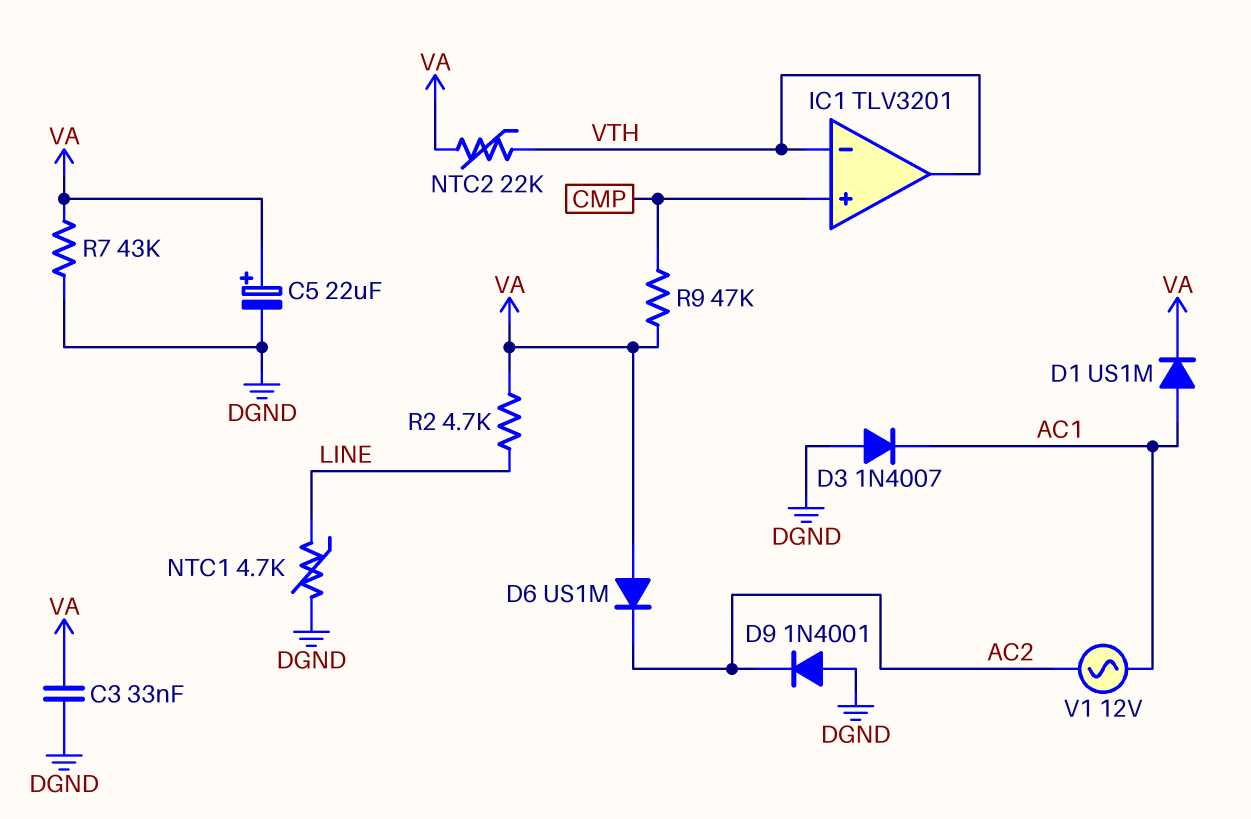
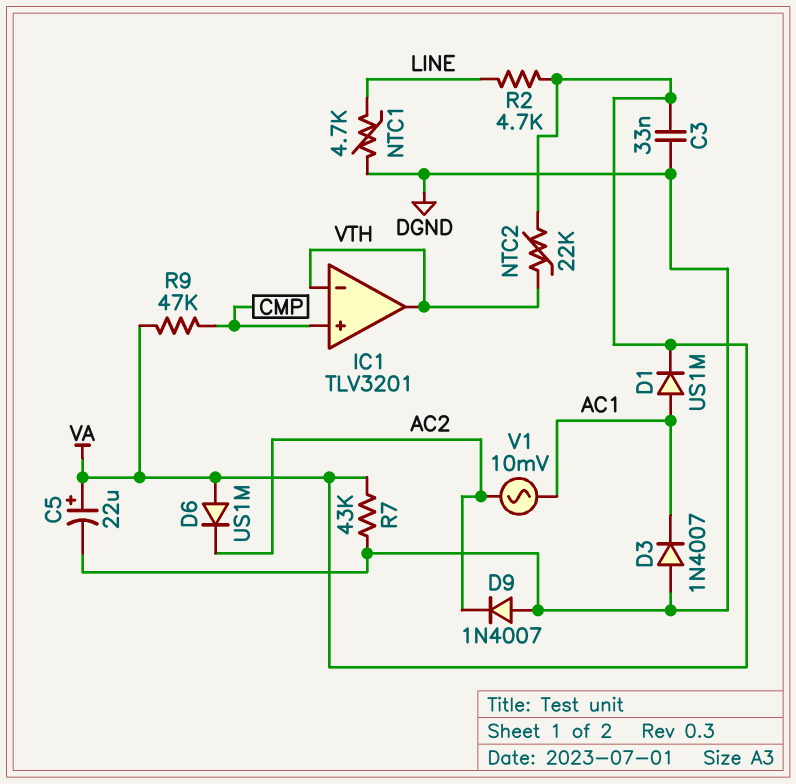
D9: diode 1N4001 (A DGND, K AC2) -> diode 1N4007 (A DGND, K AC2)
V1: AC 12V (AC1, AC2) -> AC 10mV (AC1, AC2)

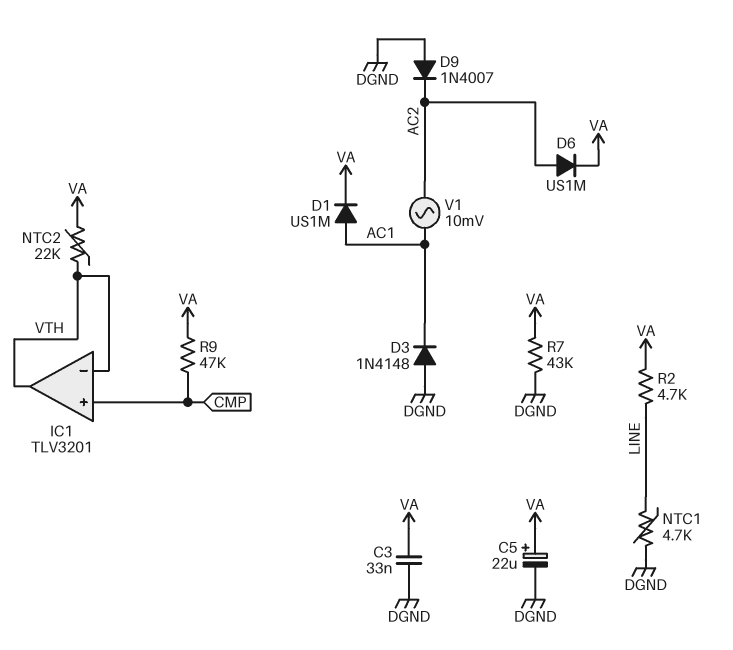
D3: diode 1N4007 (A DGND, K AC1) -> diode 1N4148 (A DGND, K AC1)
D6: diode US1M (A VA, K AC2) -> diode US1M (A AC2, K VA)

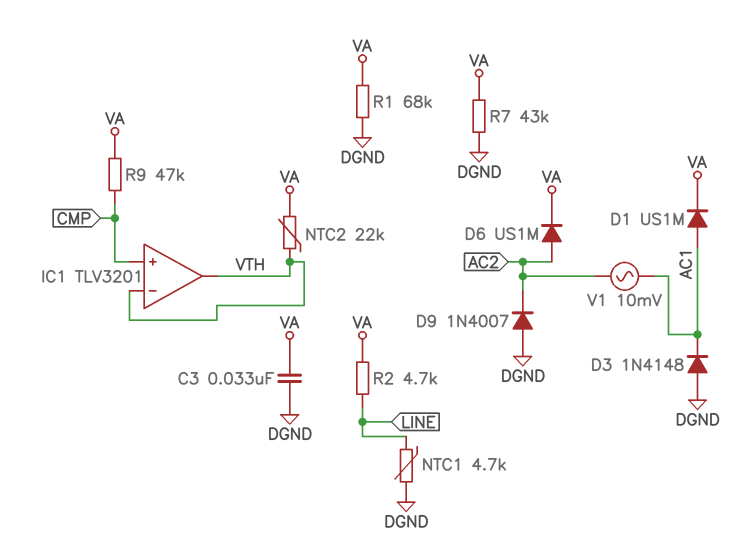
C5: 22uF (plus VA, minus DGND) -> none
R1: none -> 68k (DGND, VA)

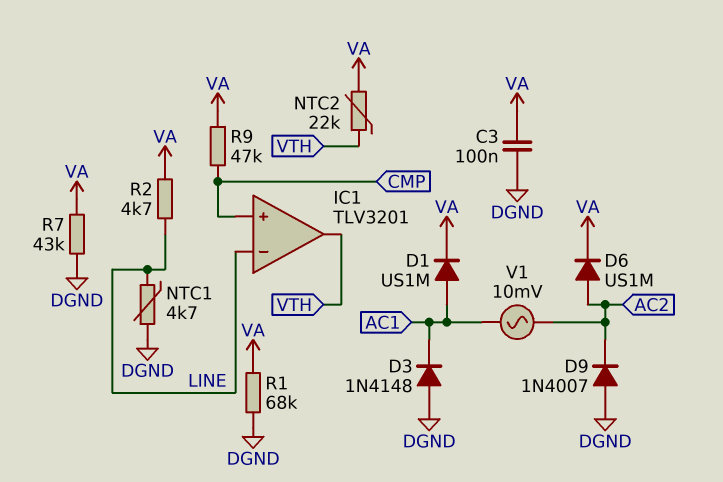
C3: 33nF (DGND, VA) -> 100nF (DGND, VA)
IC1 pin in-: VTH -> LINE

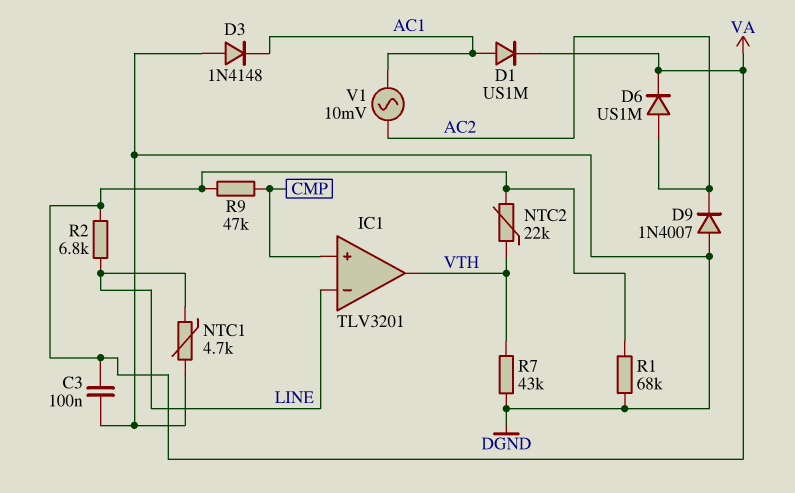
R2: 4.7k (LINE, VA) -> 6.8k (LINE, VA)
R7: 43k (DGND, VA) -> 43k (DGND, VTH)

